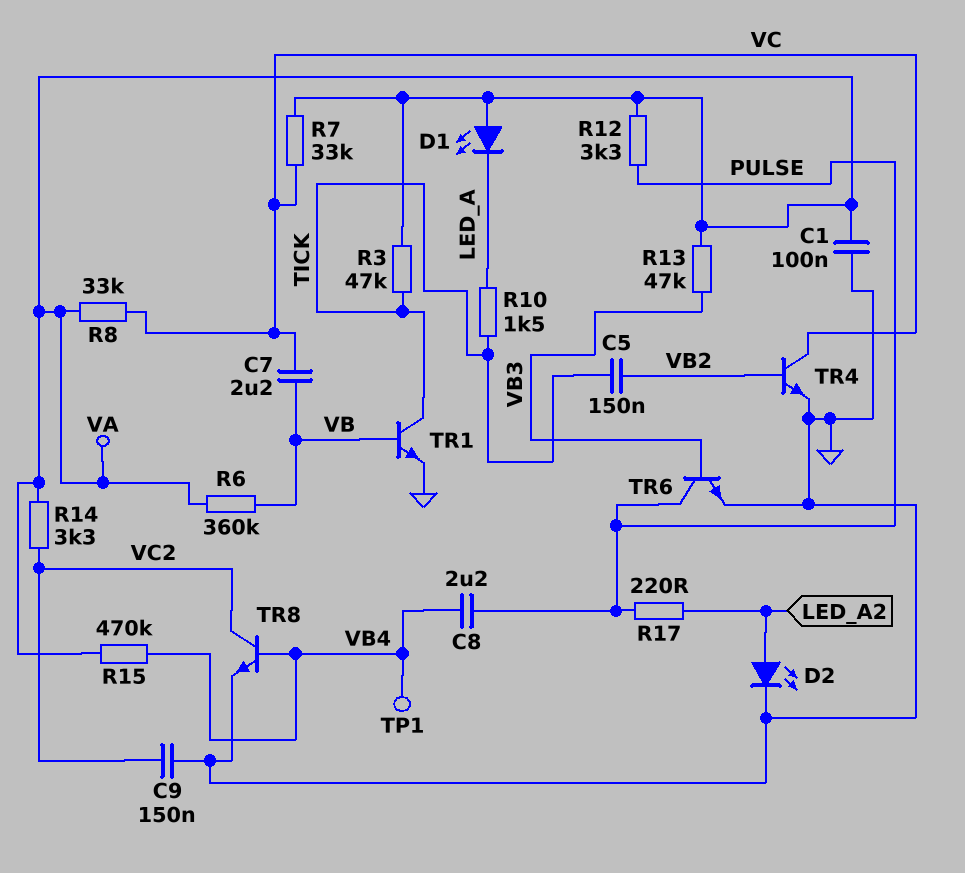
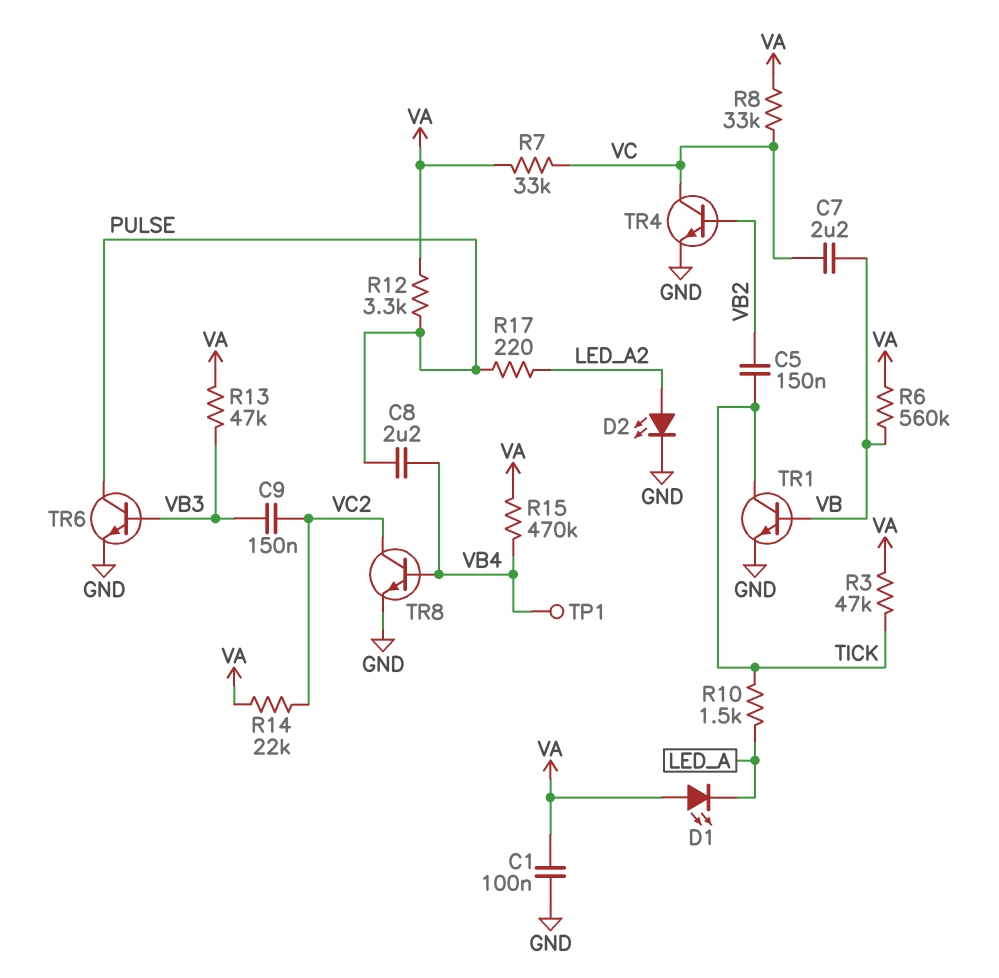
C9: 150nF (GND, VC2) -> 150nF (VB3, VC2)
R6: 360k (VA, VB) -> 560k (VA, VB)
R14: 3.3k (VA, VC2) -> 22k (VA, VC2)

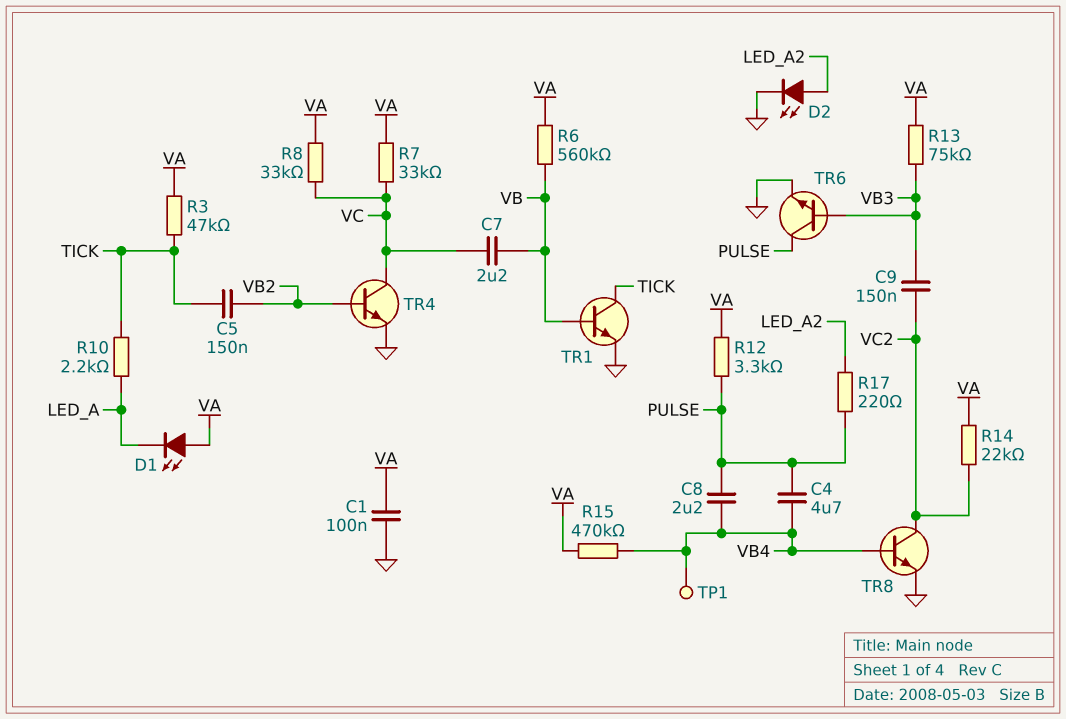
C4: none -> 4.7uF (PULSE, VB4)
R10: 1.5k (LED_A, TICK) -> 2.2k (LED_A, TICK)
R13: 47k (VA, VB3) -> 75k (VA, VB3)

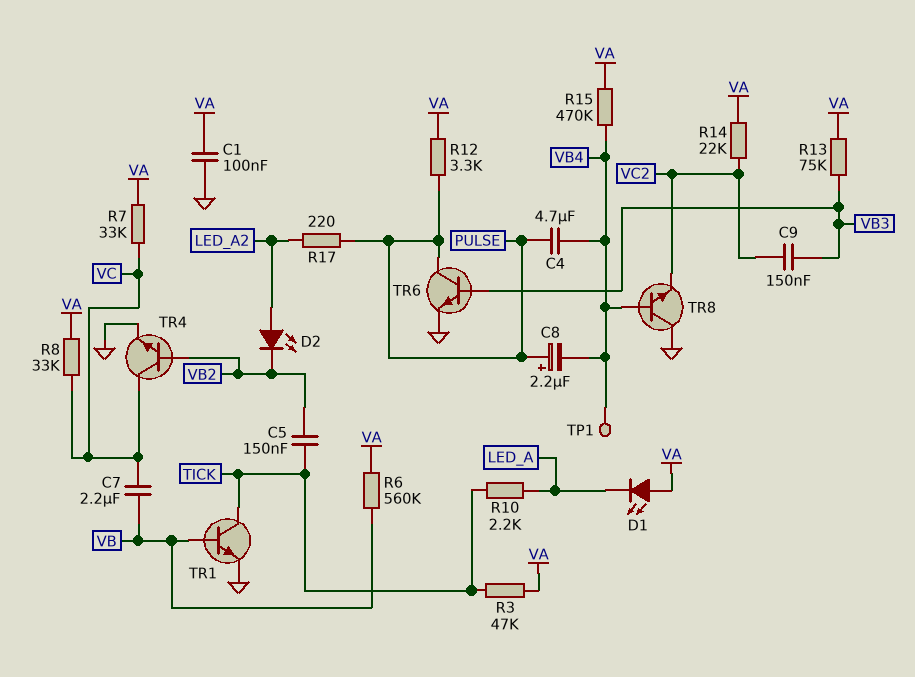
C8: 2.2uF (PULSE, VB4) -> 2.2uF (plus PULSE, minus VB4)
D2: LED (A LED_A2, K GND) -> LED (A LED_A2, K VB2)
TR8: NPN (B VB4, C VC2, E GND) -> NPN (B VB4, C GND, E VC2)

